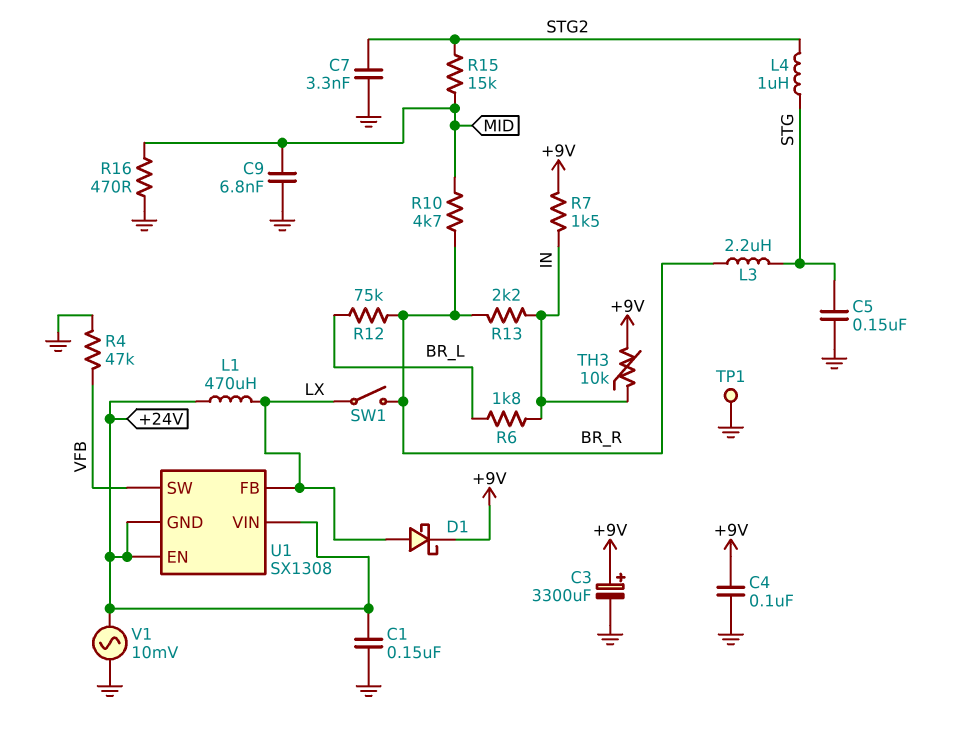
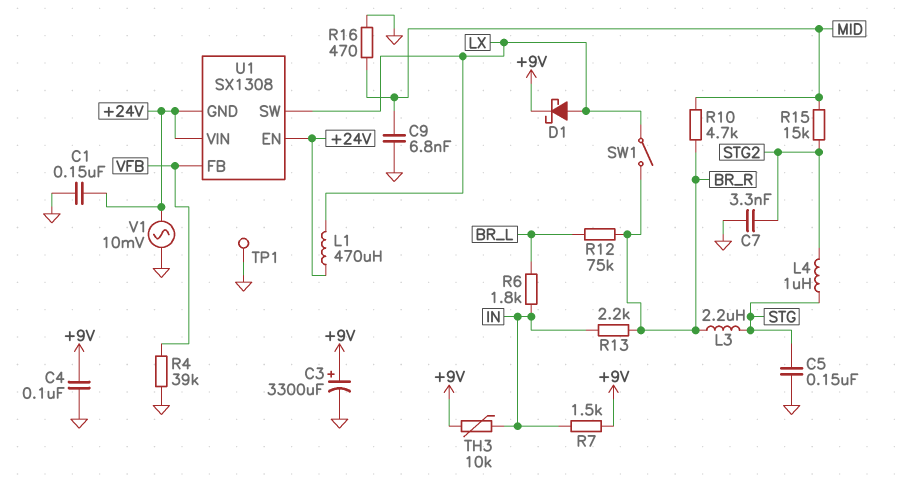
R4: 47k (GND, VFB) -> 39k (GND, VFB)
U1 pin FB: LX -> VFB
U1 pin SW: VFB -> LX

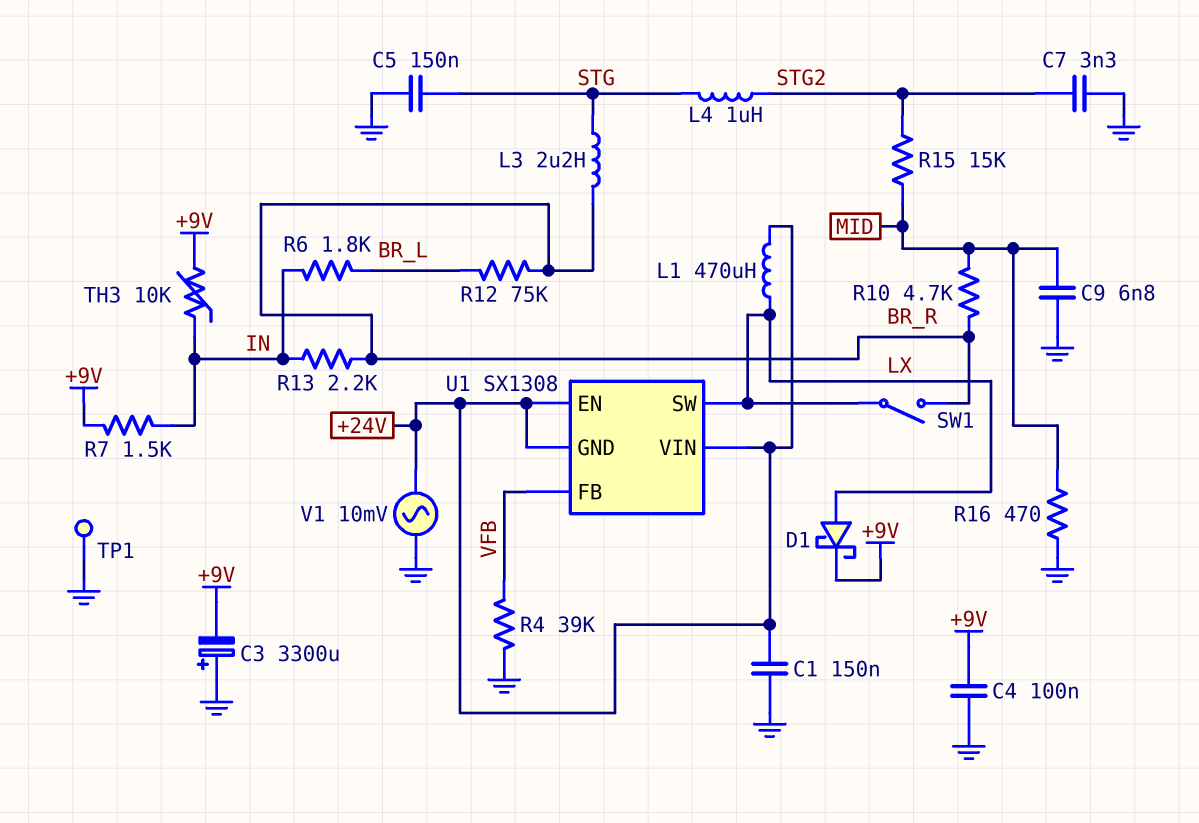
C3: 3300uF (plus +9V, minus GND) -> 3300uF (plus GND, minus +9V)

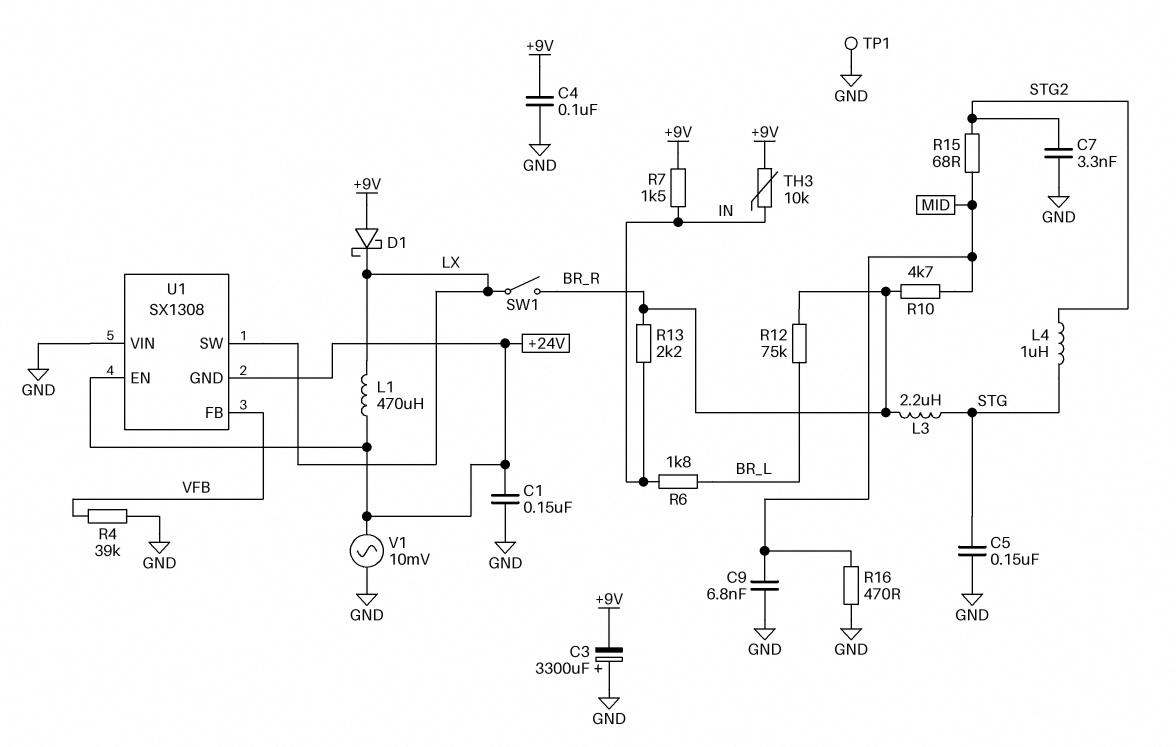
D1: schottky (A LX, K +9V) -> schottky (A +9V, K LX)
R15: 15k (MID, STG2) -> 68 (MID, STG2)
U1 pin VIN: +24V -> GND

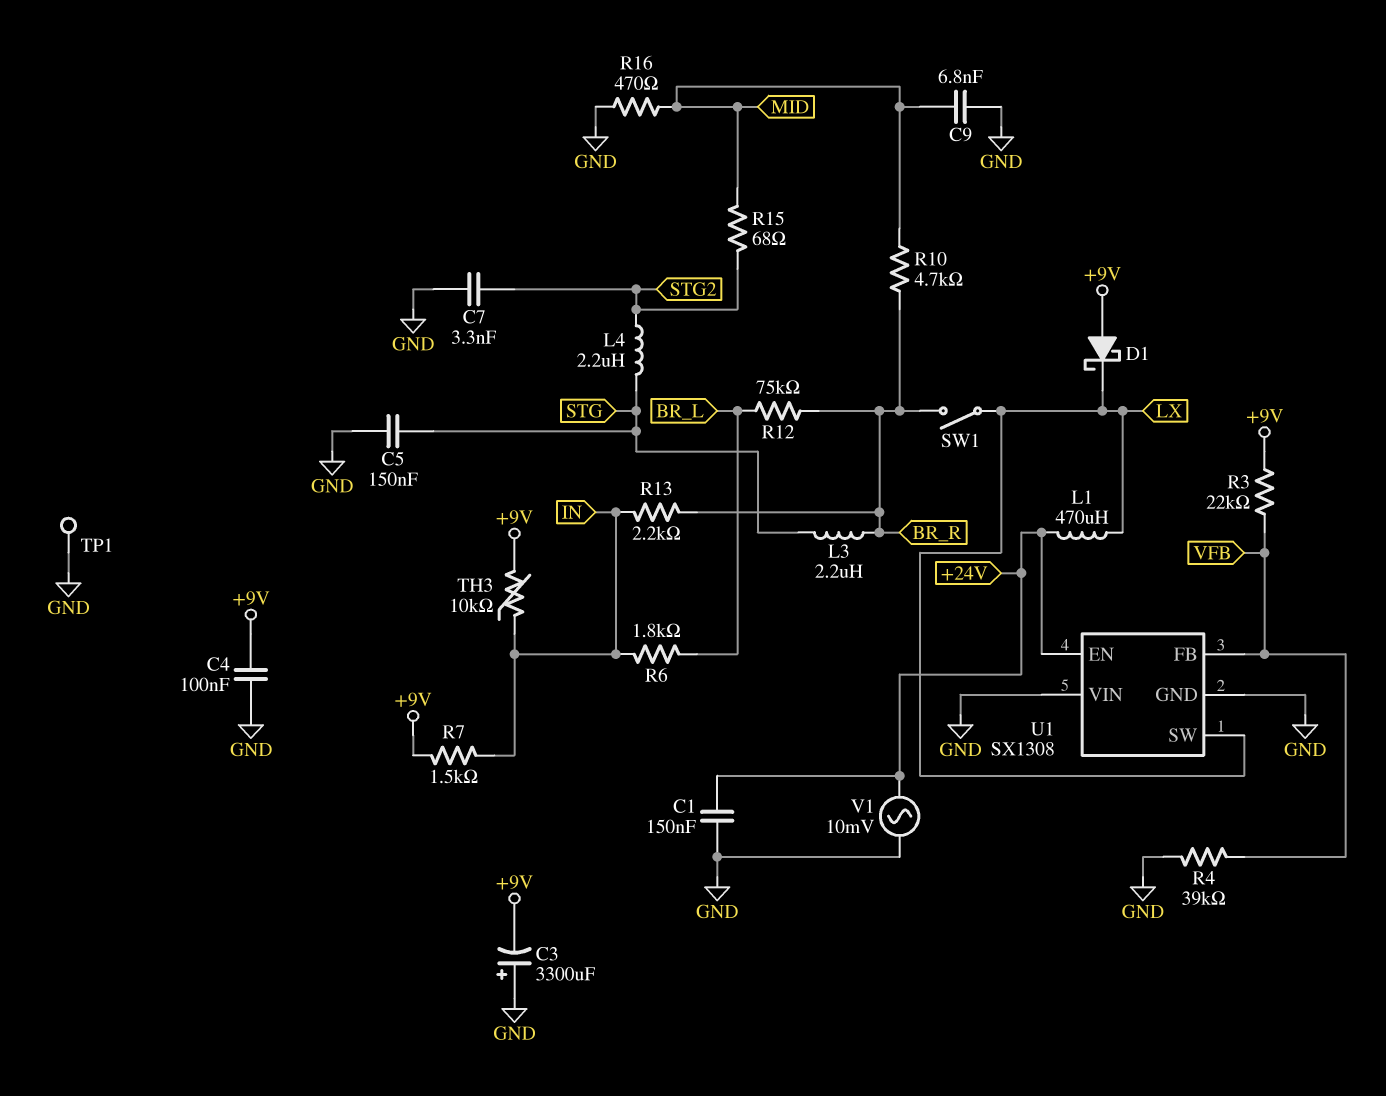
L4: 1uH (STG, STG2) -> 2.2uH (STG, STG2)
R3: none -> 22k (+9V, VFB)
U1 pin GND: +24V -> GND

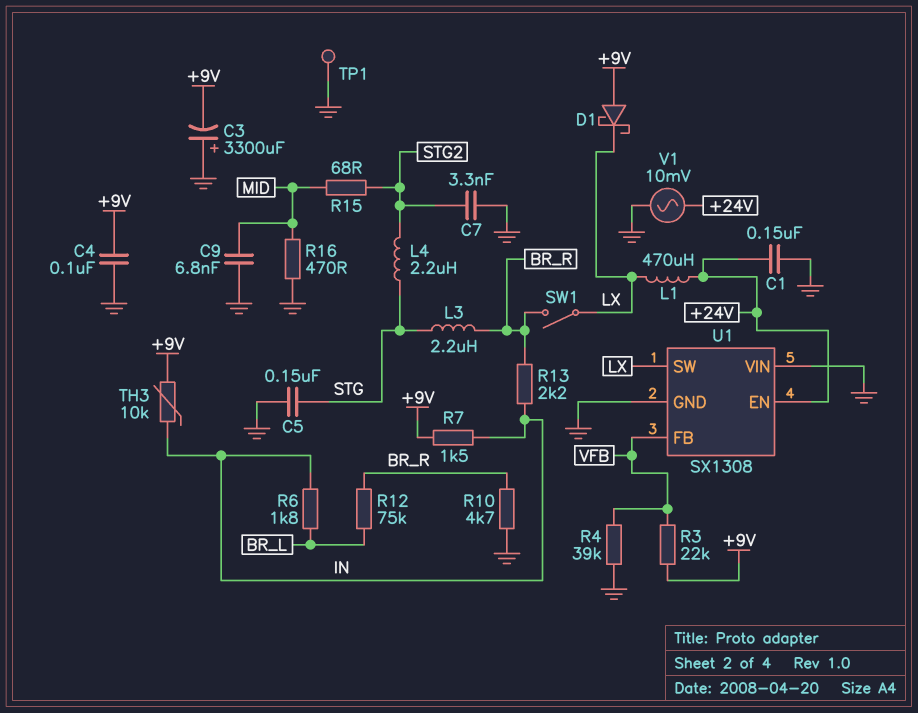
R10: 4.7k (BR_R, MID) -> 4.7k (BR_R, GND)

